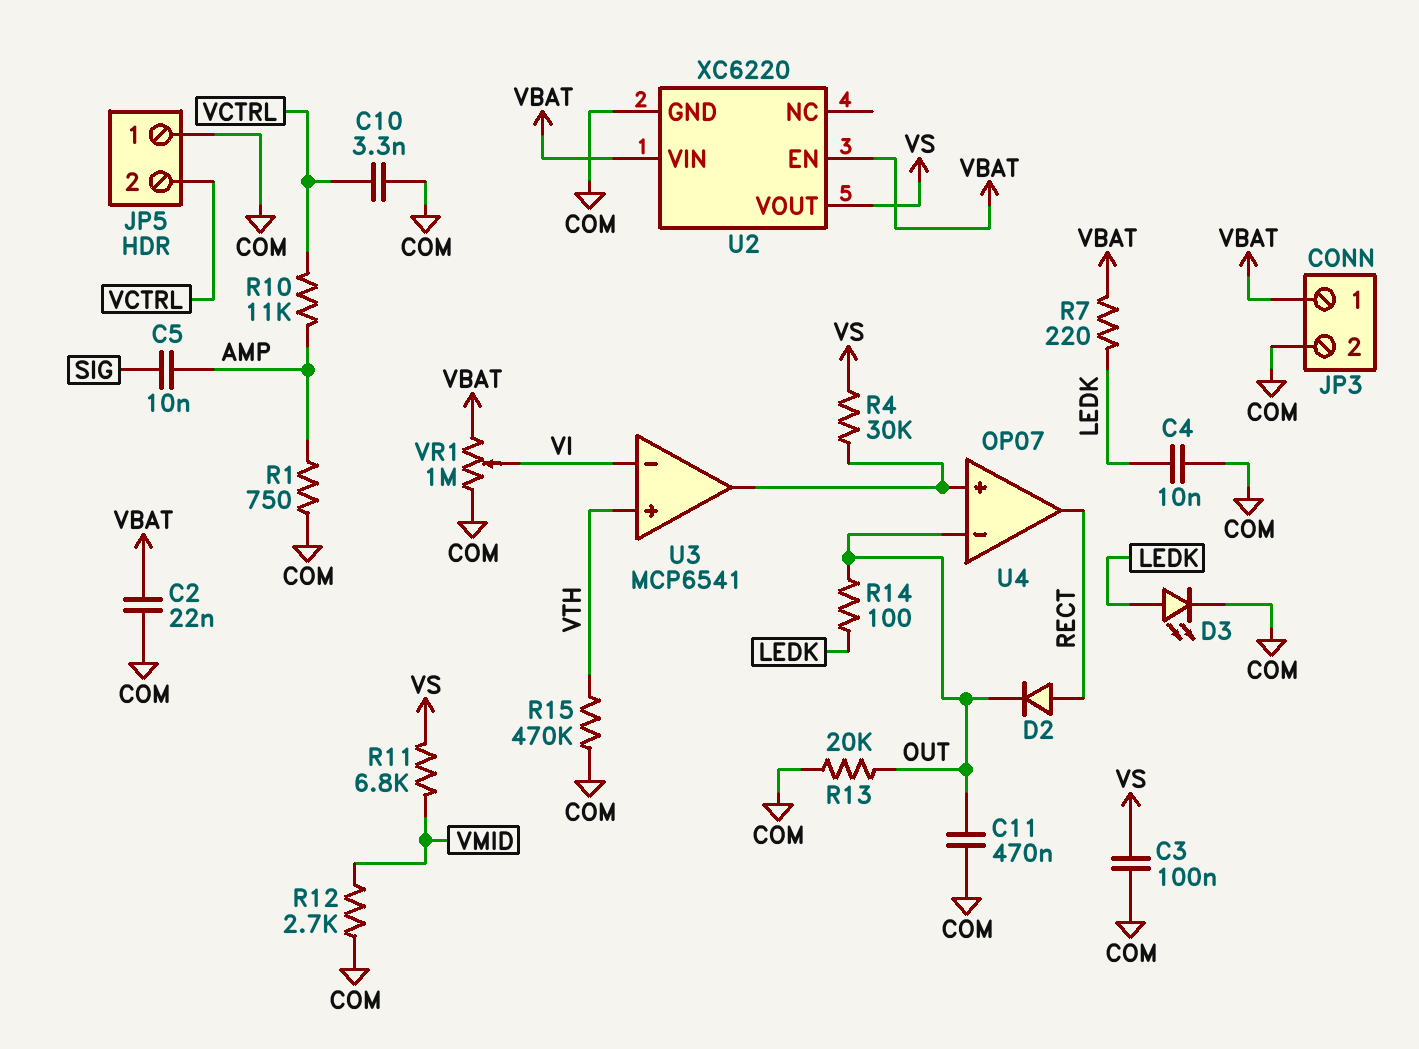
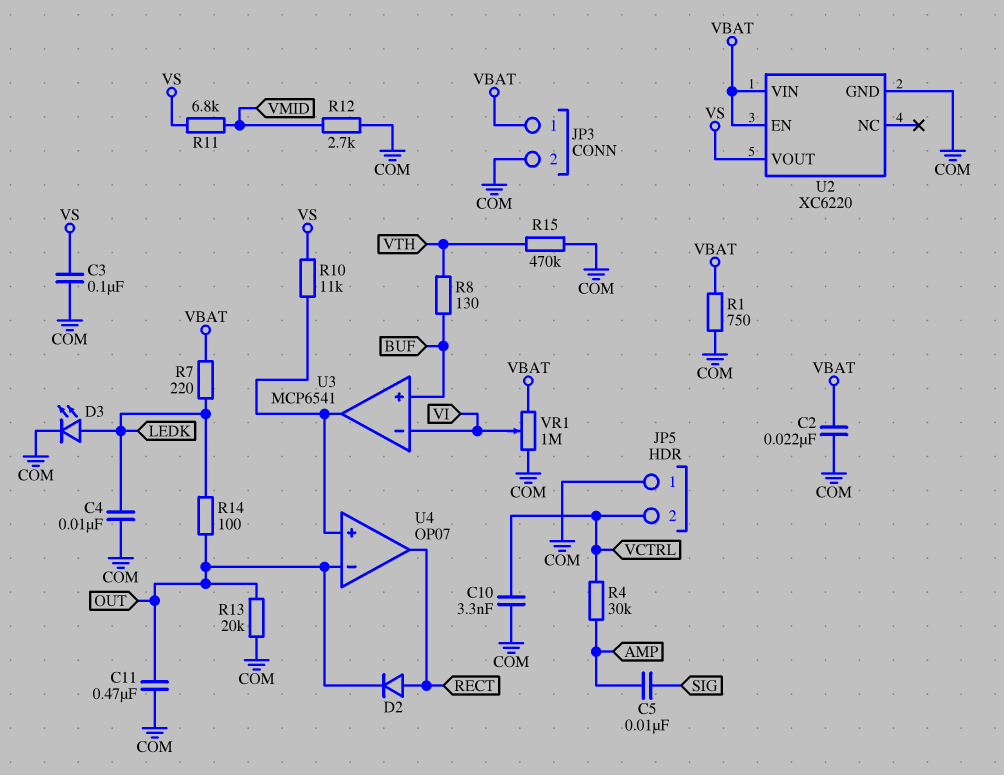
R1: 750 (AMP, COM) -> 750 (COM, VBAT)
R4: 30k (U3/out, VS) -> 30k (AMP, VCTRL)
R8: none -> 130 (BUF, VTH)
R10: 11k (AMP, VCTRL) -> 11k (U3/out, VS)
U3 pin in+: VTH -> BUF

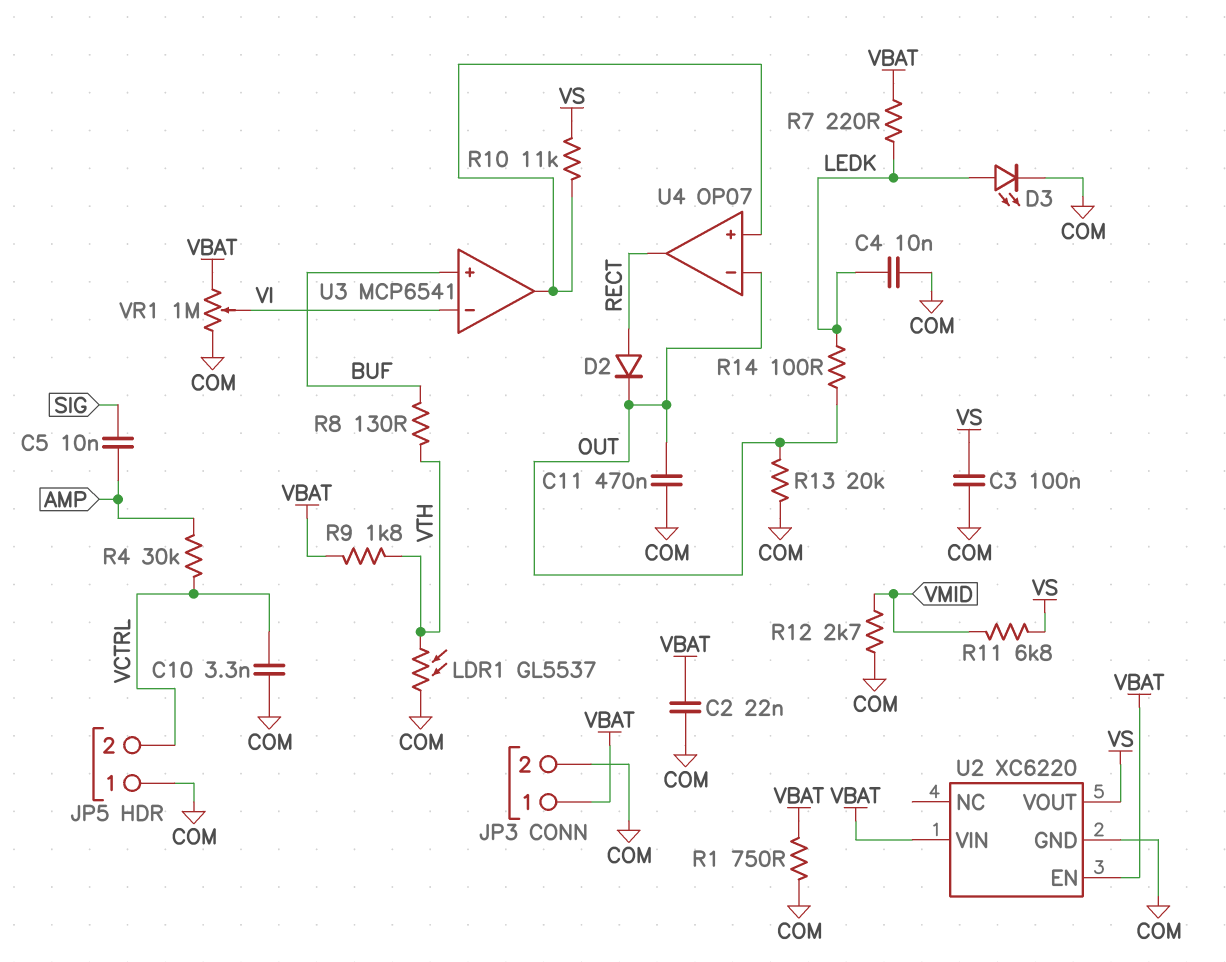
LDR1: none -> GL5537 (COM, VTH)
R9: none -> 1.8k (VBAT, VTH)
R15: 470k (COM, VTH) -> none

